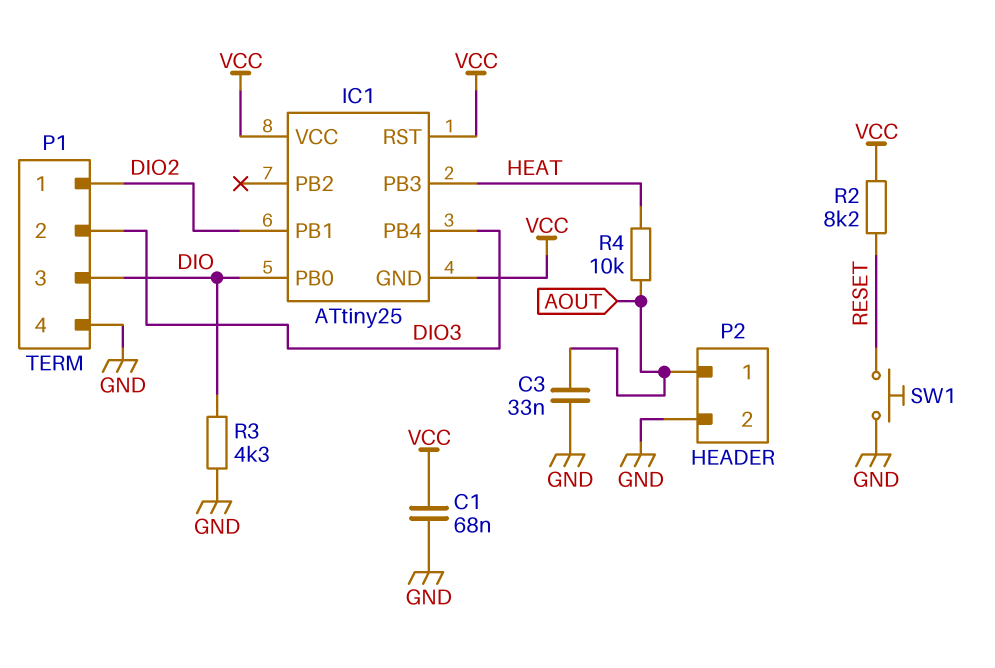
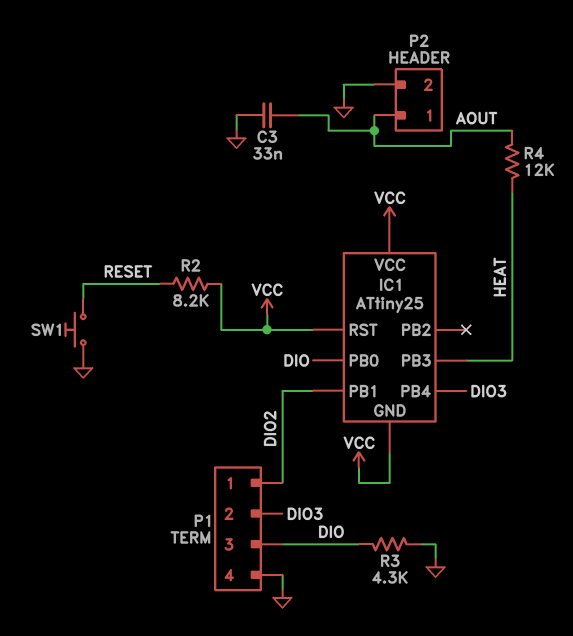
C1: 68nF (GND, VCC) -> none
R4: 10k (AOUT, HEAT) -> 12k (AOUT, HEAT)

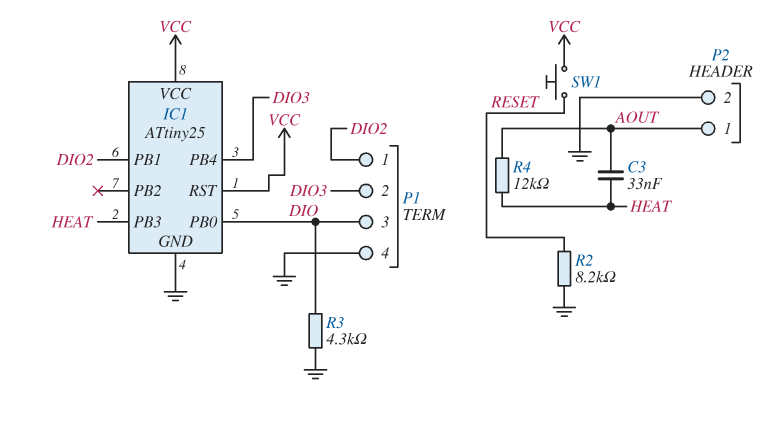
C3: 33nF (AOUT, GND) -> 33nF (AOUT, HEAT)
IC1 pin GND: VCC -> GND
R2: 8.2k (RESET, VCC) -> 8.2k (GND, RESET)
SW1: button (GND, RESET) -> button (RESET, VCC)

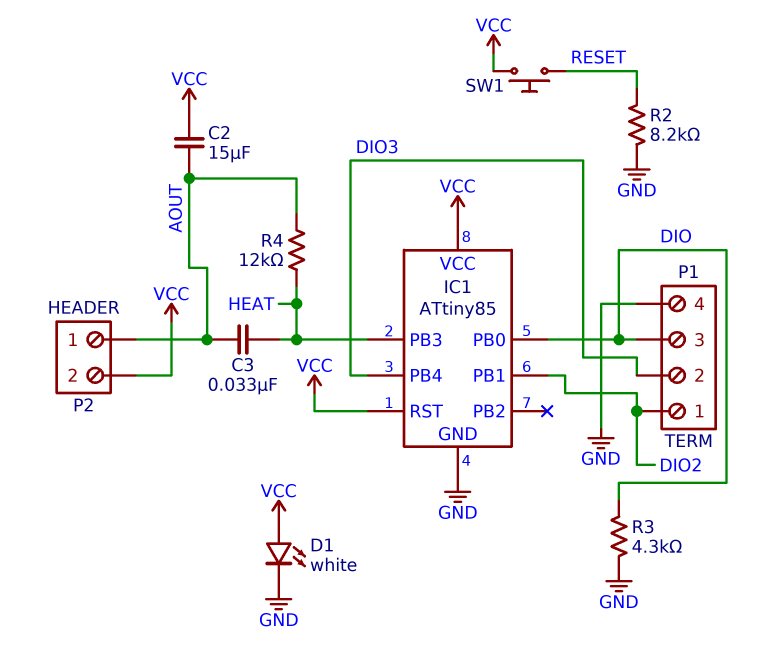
C2: none -> 15uF (AOUT, VCC)
D1: none -> LED white (A VCC, K GND)
IC1: ATtiny25 -> ATtiny85
P2 pin 2: GND -> VCC

